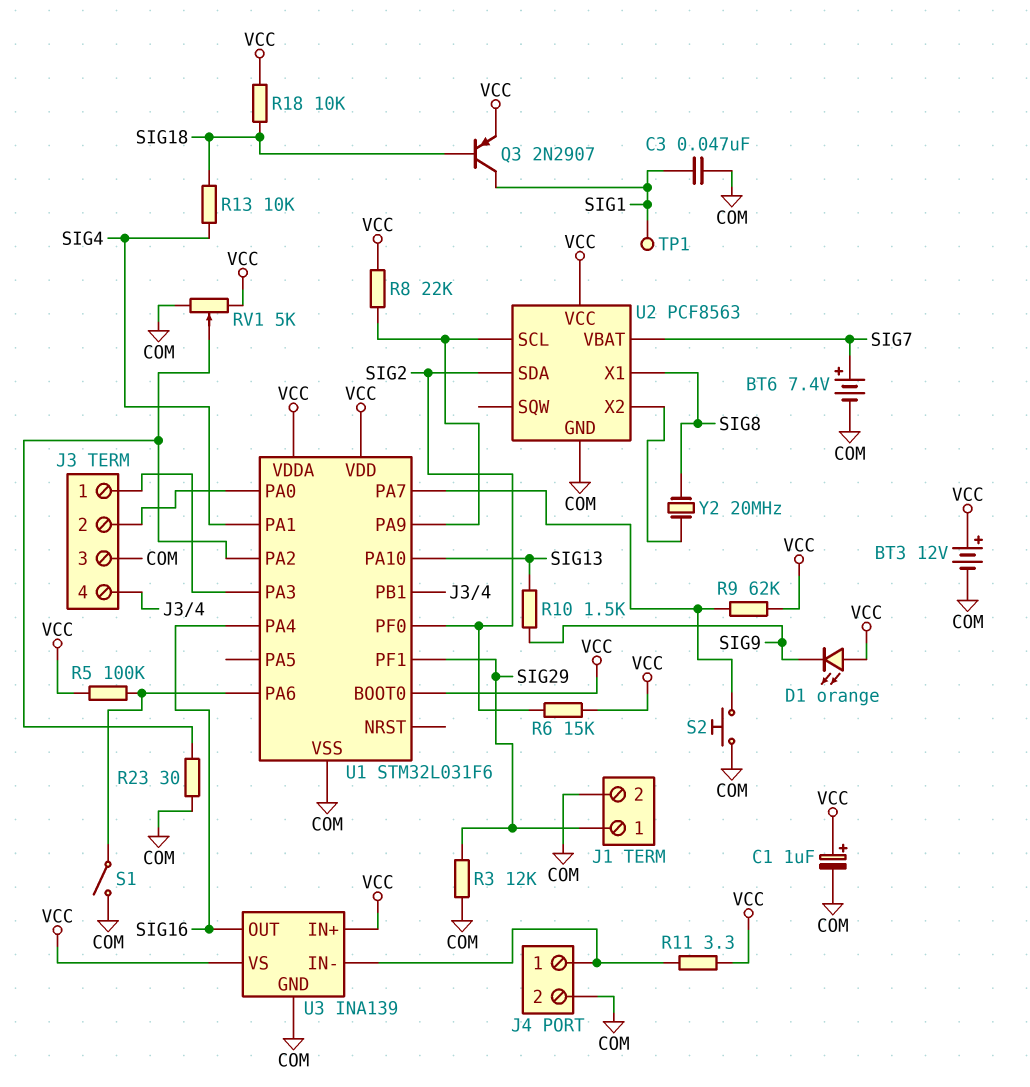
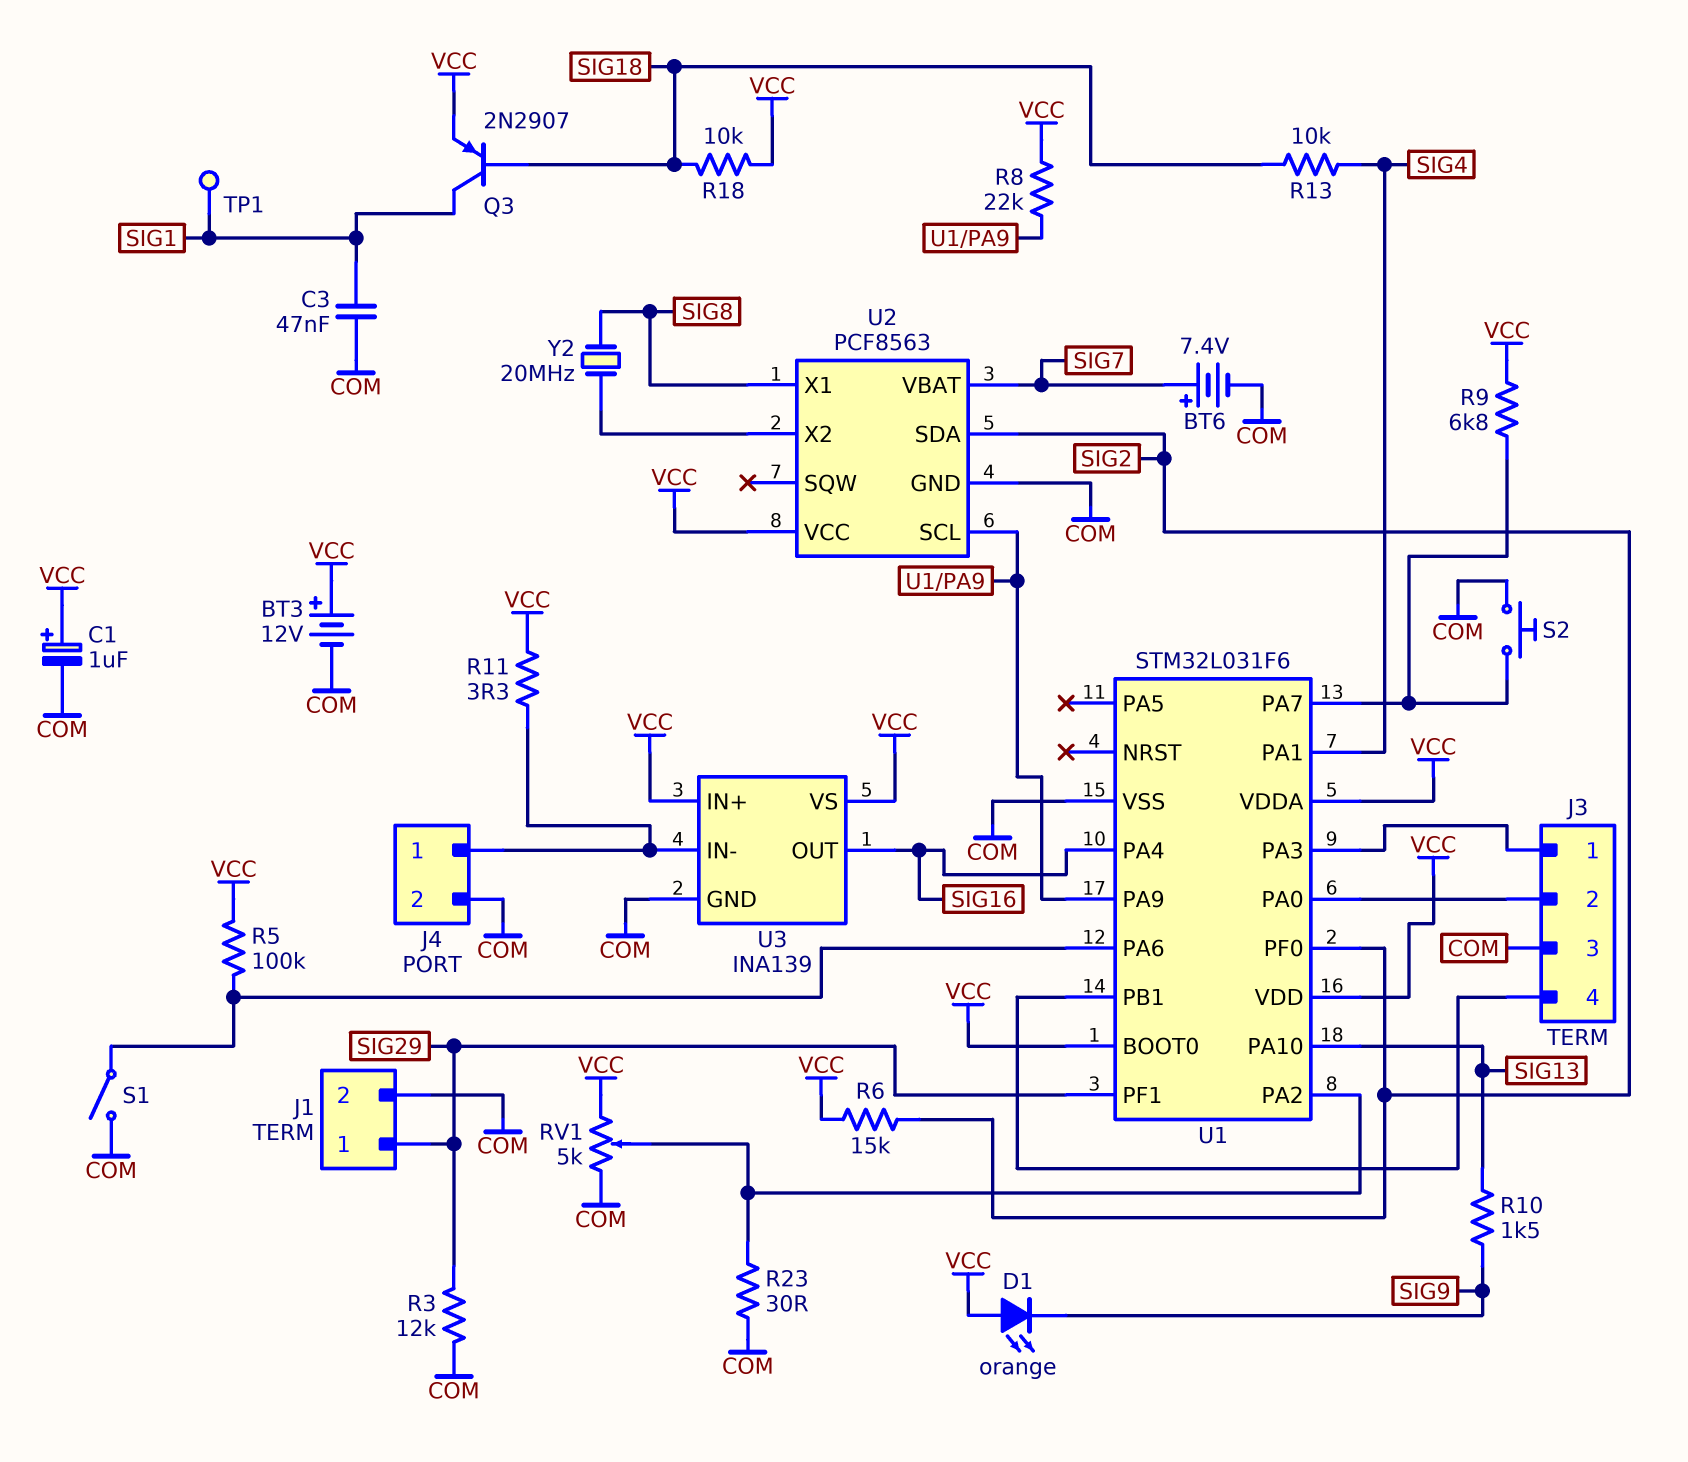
R9: 62k (U1/PA7, VCC) -> 6.8k (U1/PA7, VCC)

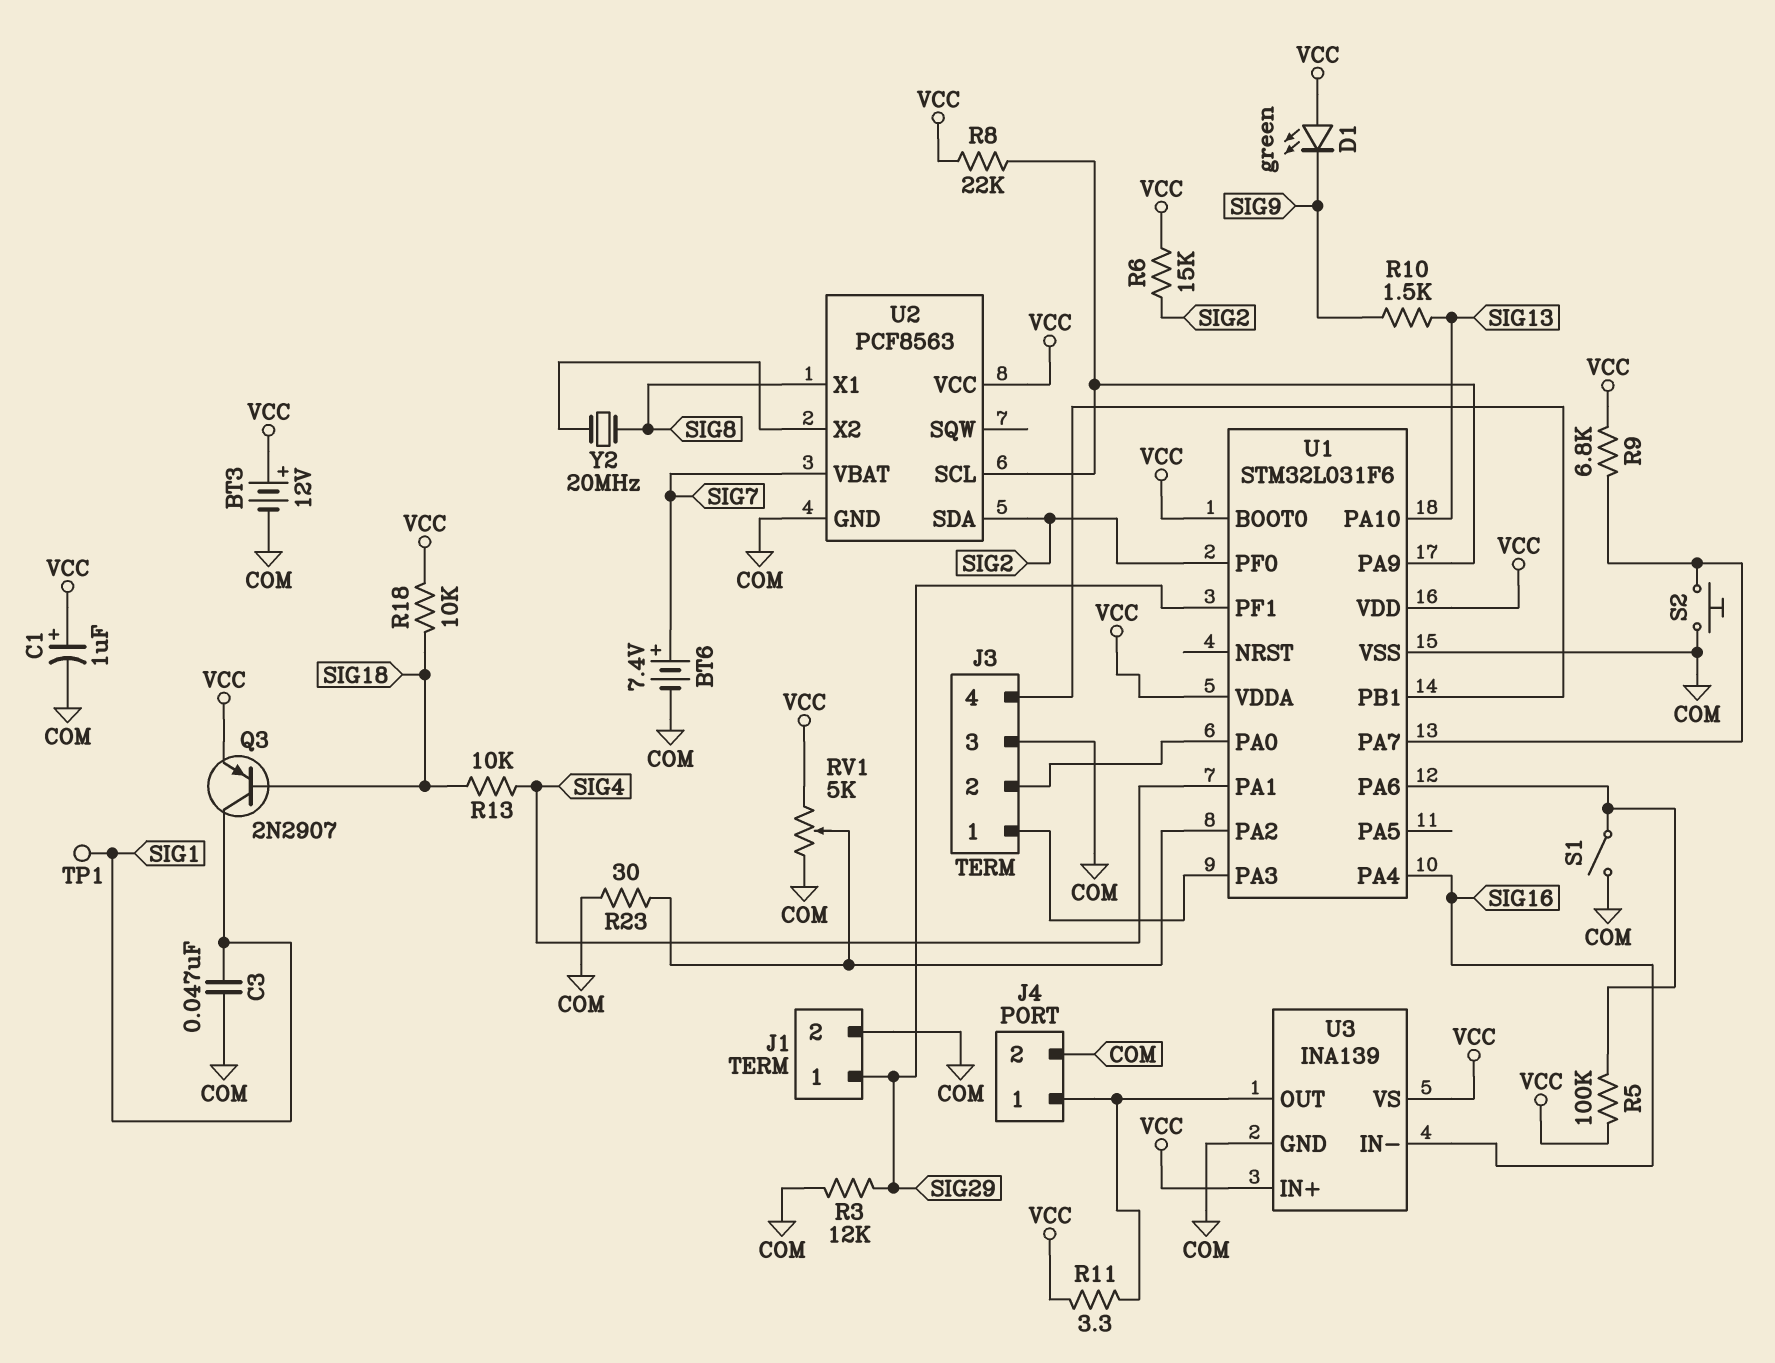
D1: LED orange (A VCC, K SIG9) -> LED green (A VCC, K SIG9)
U3 pin IN-: J4/1 -> SIG16
U3 pin OUT: SIG16 -> J4/1

